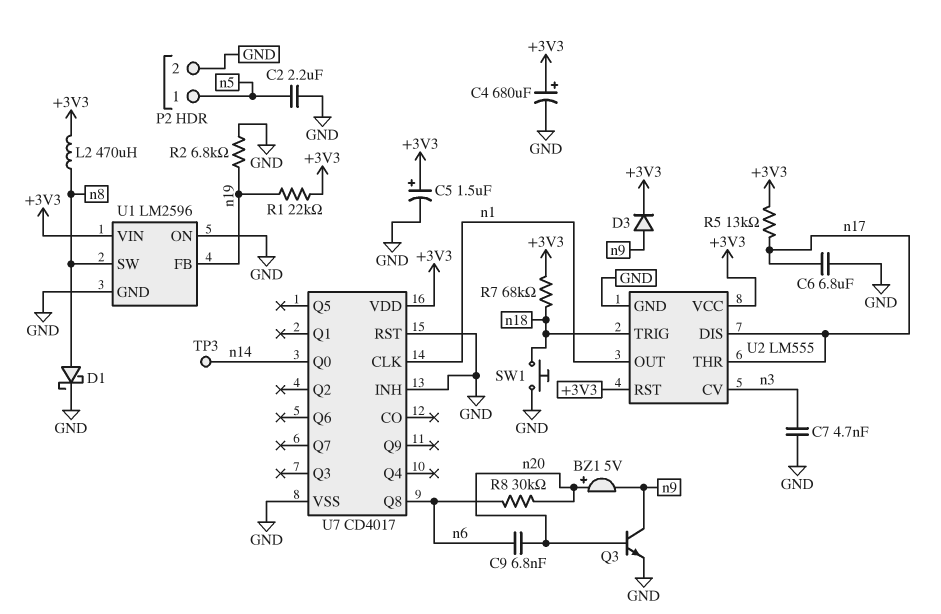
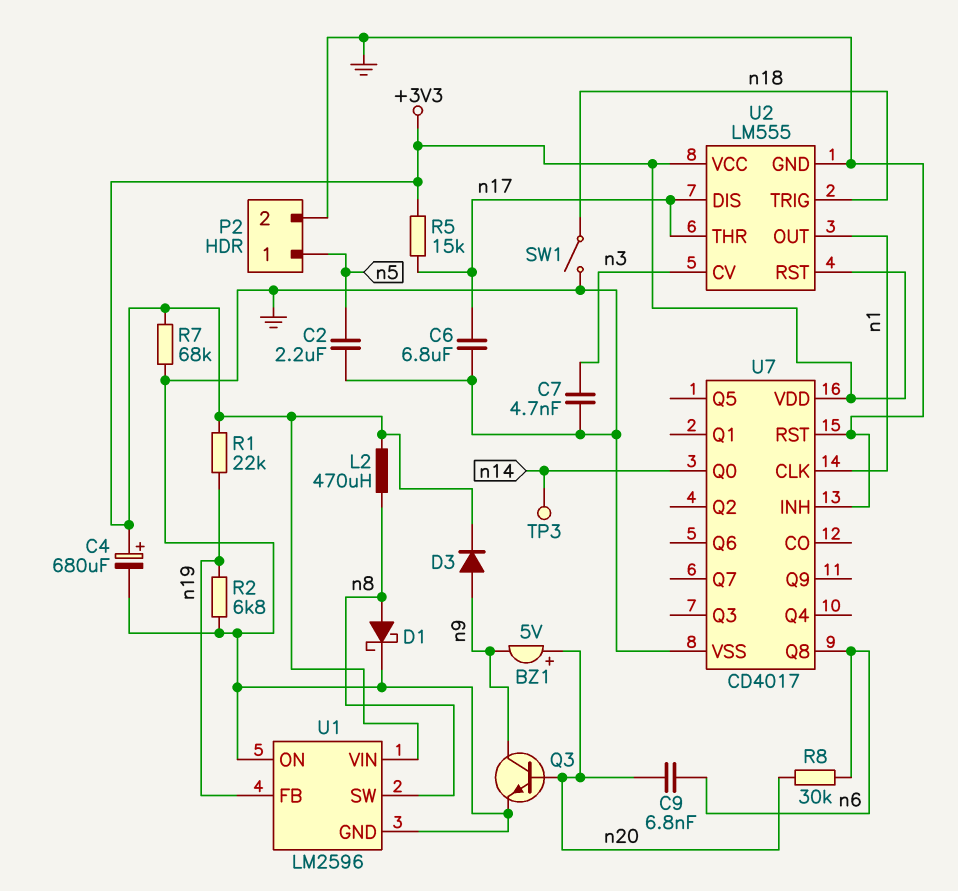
C5: 1.5uF (plus +3V3, minus GND) -> none
R5: 13k (+3V3, n17) -> 15k (+3V3, n17)
R7: 68k (+3V3, n18) -> 68k (+3V3, GND)
SW1: button (GND, n18) -> switch (GND, n18)

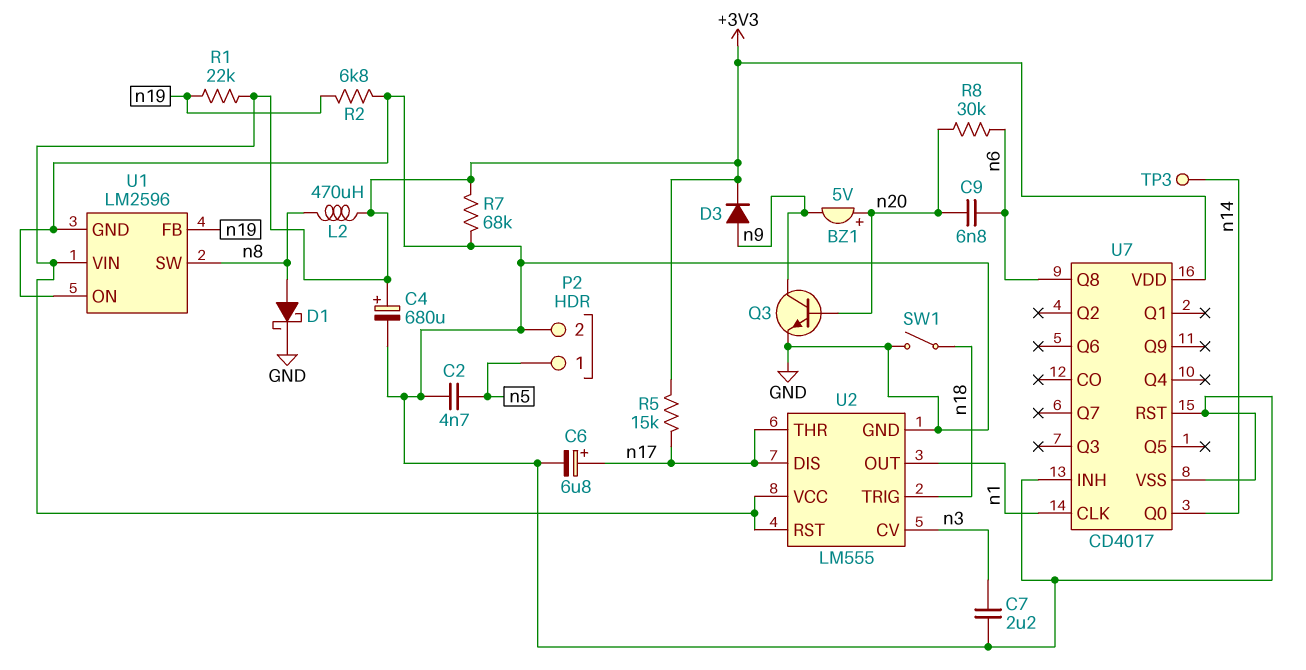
C2: 2.2uF (GND, n5) -> 4.7nF (GND, n5)
C6: 6.8uF (GND, n17) -> 6.8uF (plus n17, minus GND)
C7: 4.7nF (GND, n3) -> 2.2uF (GND, n3)

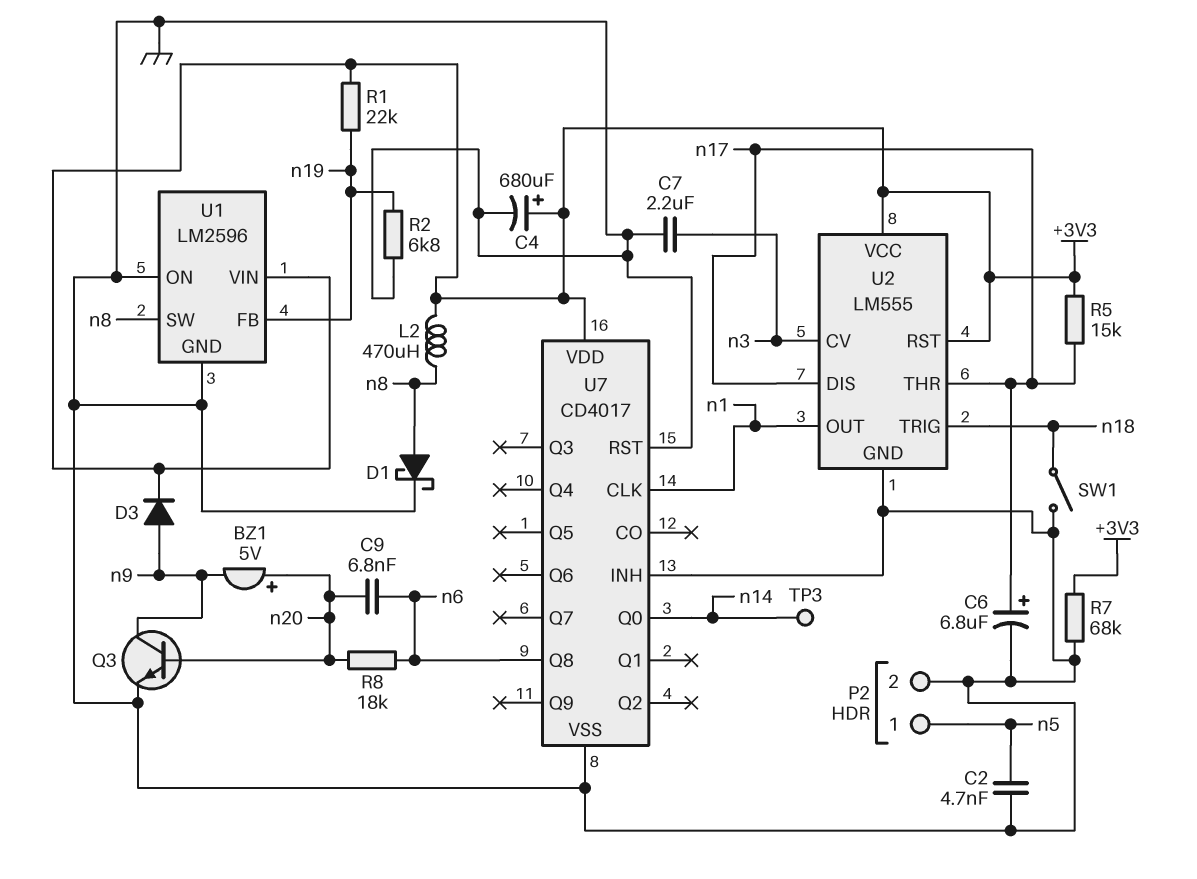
R8: 30k (n6, n20) -> 18k (n6, n20)

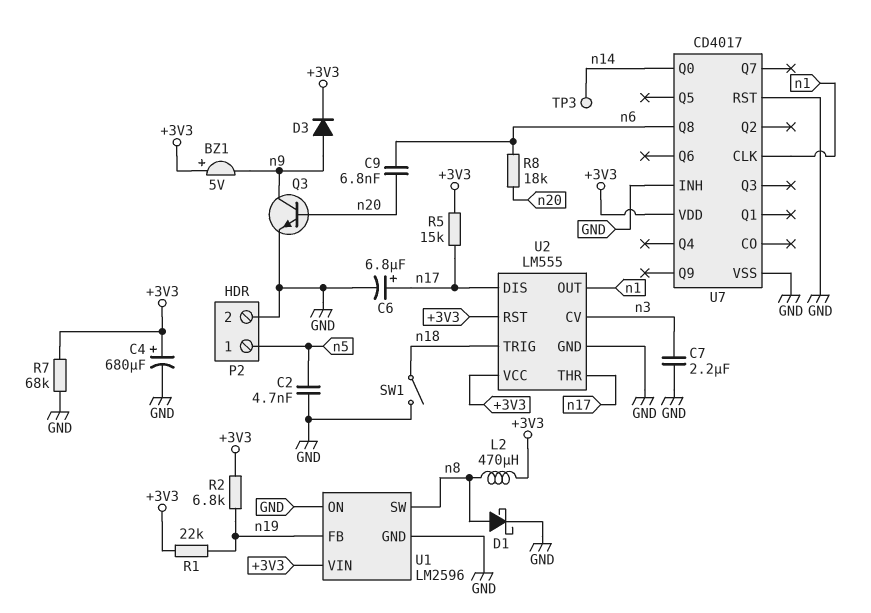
BZ1: buzzer 5V (plus n20, minus n9) -> buzzer 5V (plus +3V3, minus n9)
R2: 6.8k (GND, n19) -> 6.8k (+3V3, n19)

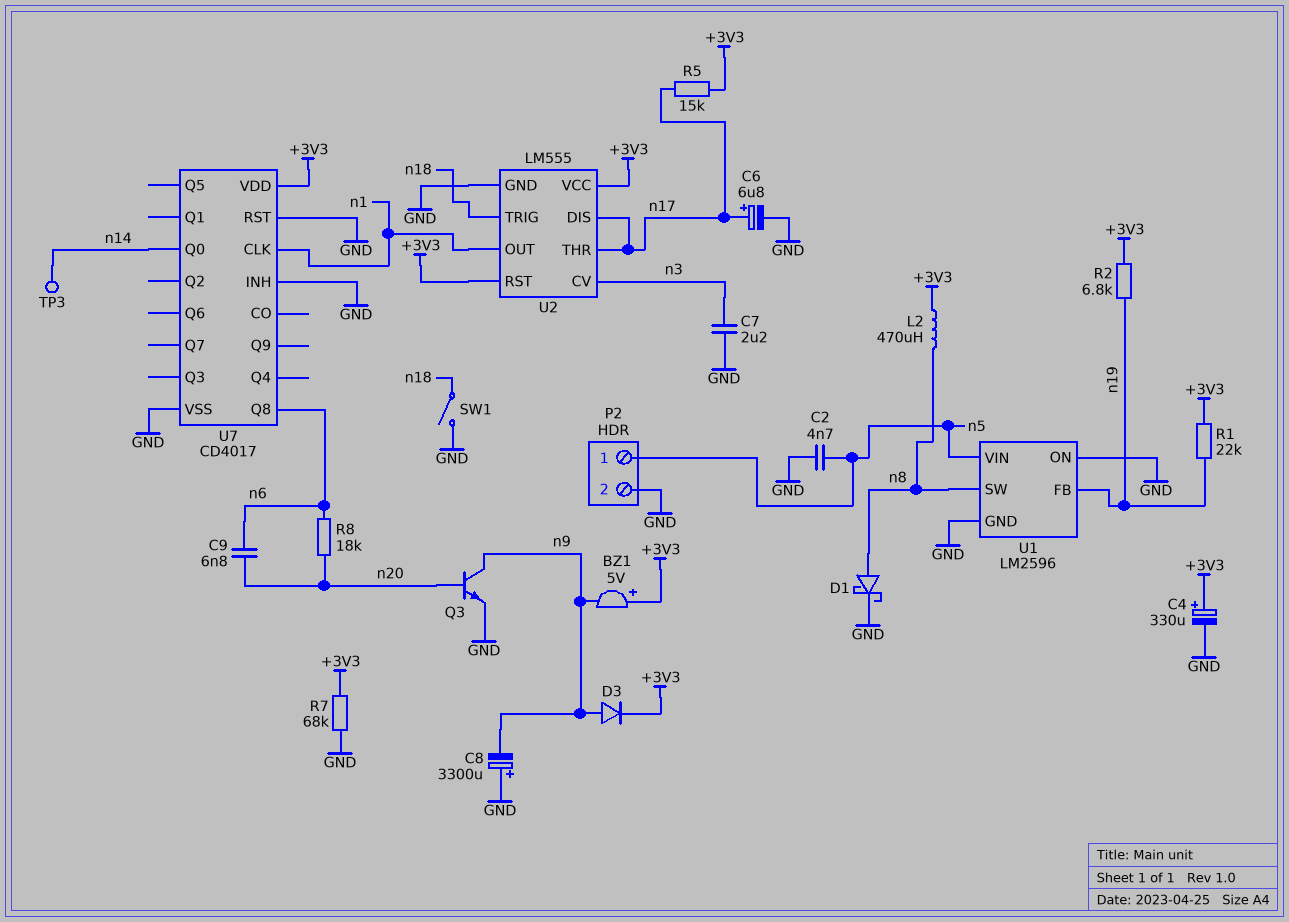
C4: 680uF (plus +3V3, minus GND) -> 330uF (plus +3V3, minus GND)
C8: none -> 3300uF (plus GND, minus n9)
U1 pin VIN: +3V3 -> n5

